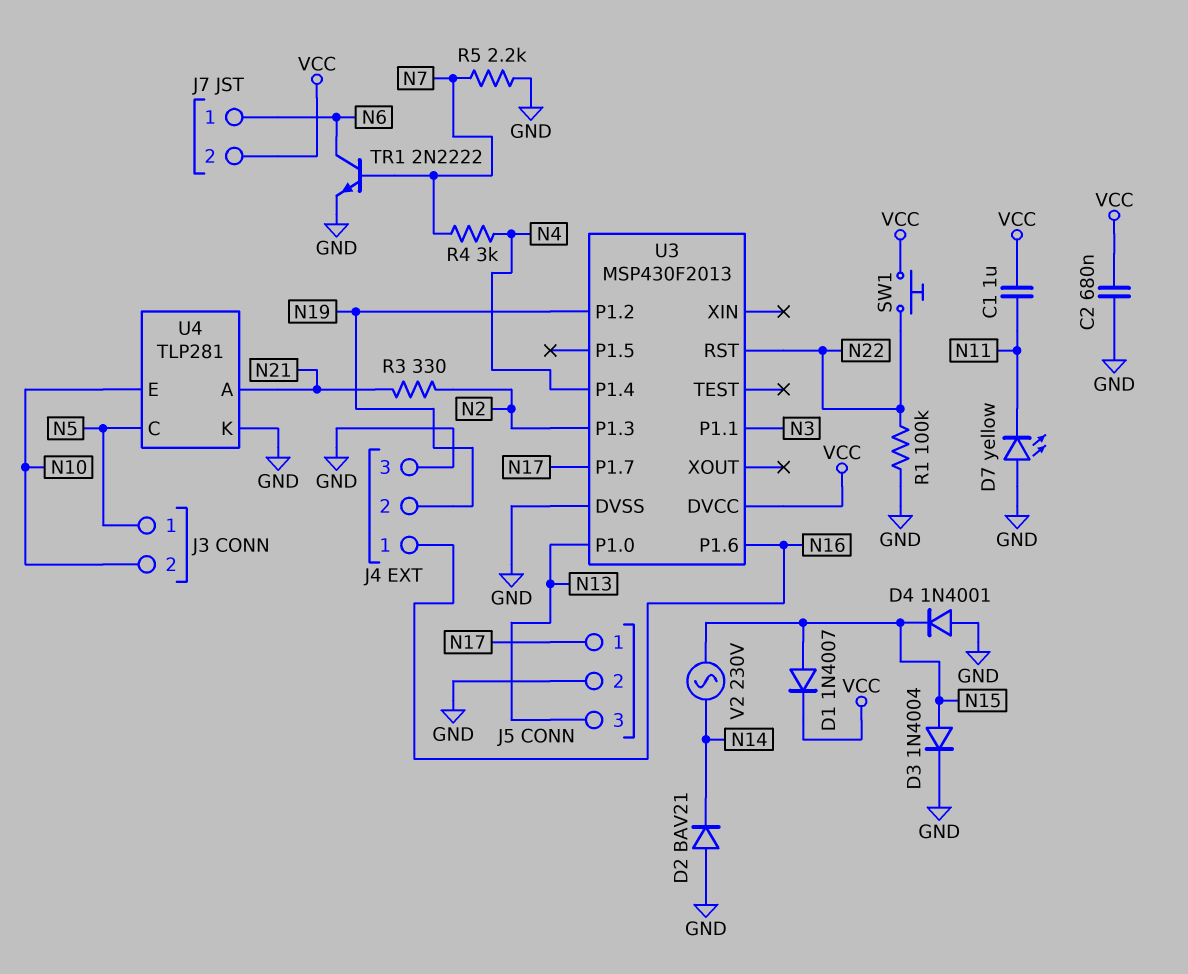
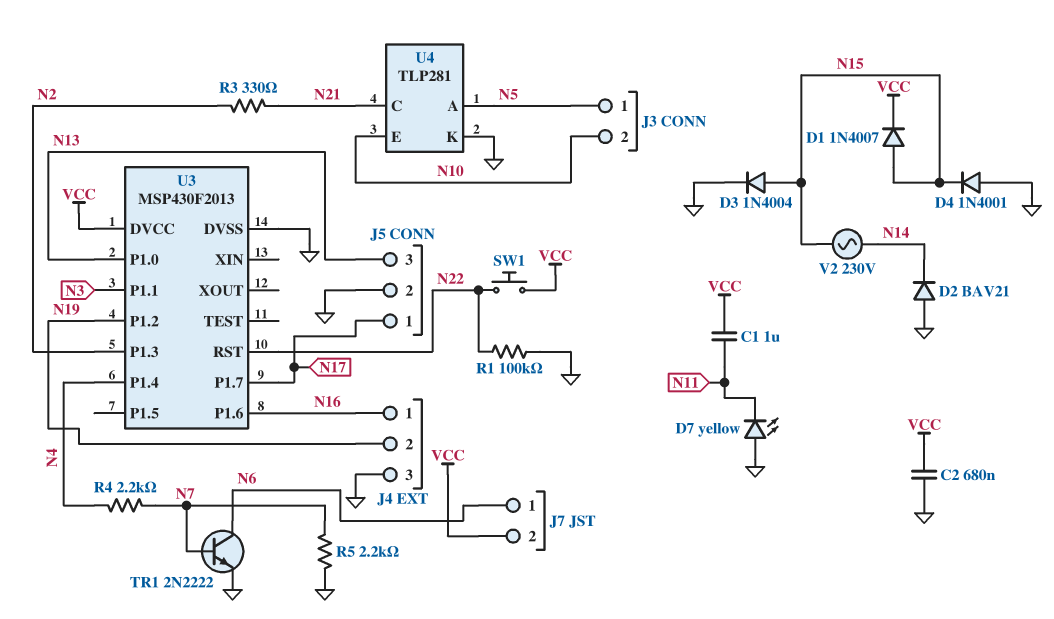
R4: 3k (N4, N7) -> 2.2k (N4, N7)
U4 pin A: N21 -> N5
U4 pin C: N5 -> N21

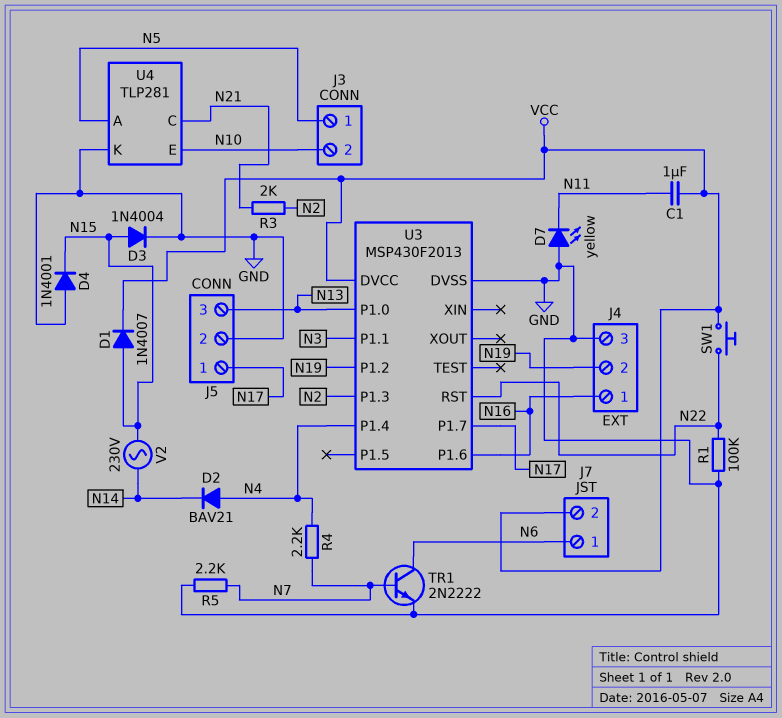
C2: 680nF (GND, VCC) -> none
D2: diode BAV21 (A GND, K N14) -> diode BAV21 (A N4, K N14)
R3: 330 (N2, N21) -> 2k (N2, N21)

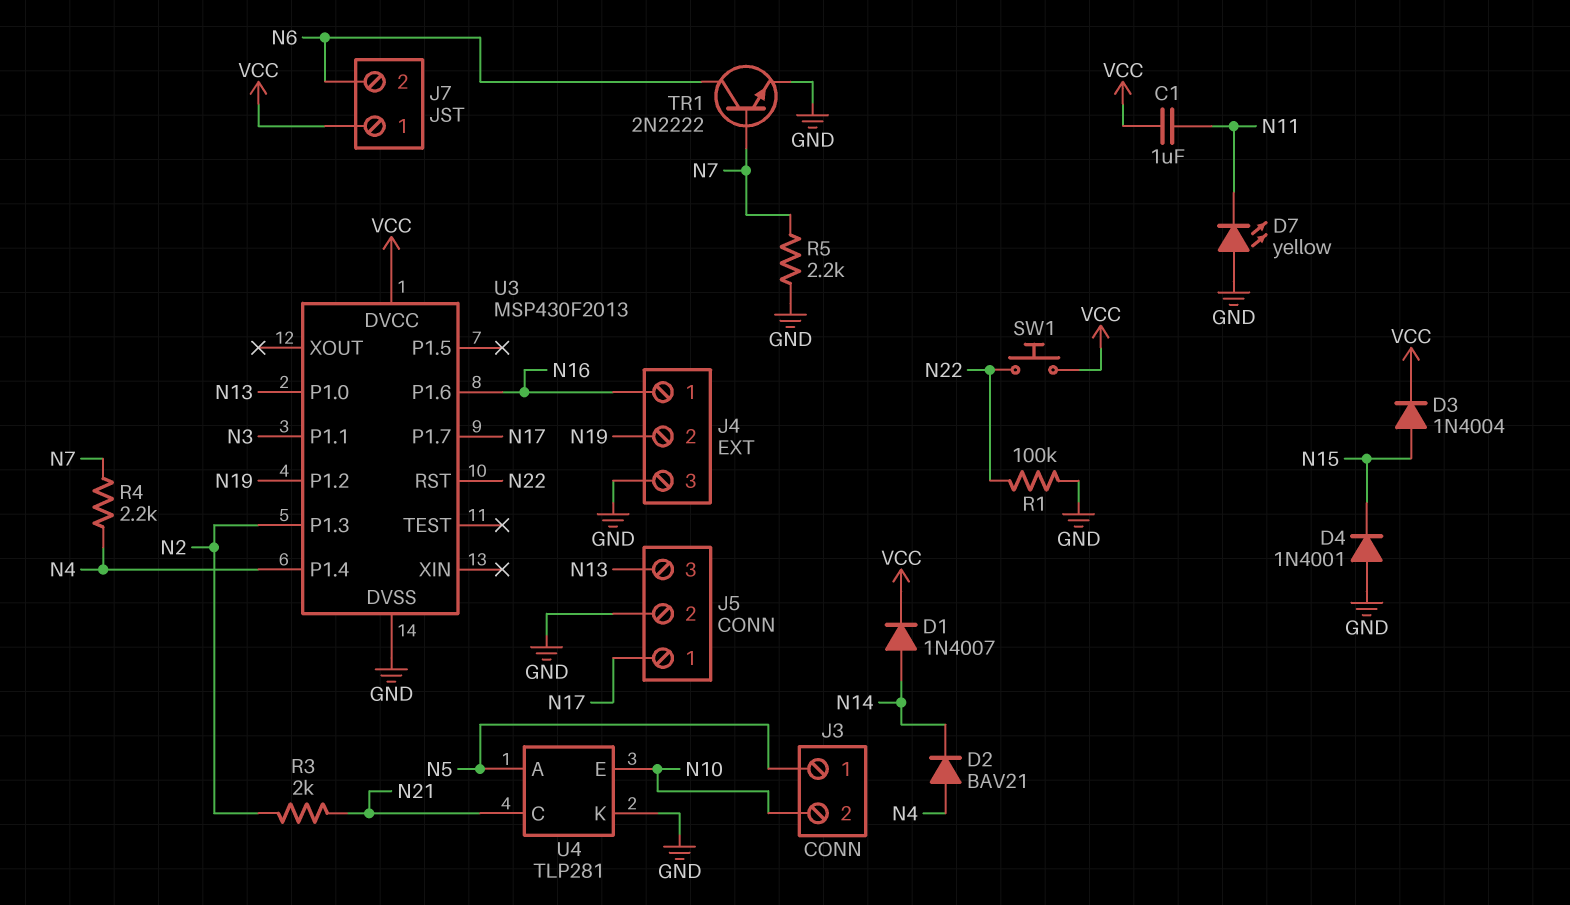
D1: diode 1N4007 (A N15, K VCC) -> diode 1N4007 (A N14, K VCC)
D3: diode 1N4004 (A N15, K GND) -> diode 1N4004 (A N15, K VCC)
J7 pin 1: N6 -> VCC
J7 pin 2: VCC -> N6
V2: AC 230V (N14, N15) -> none

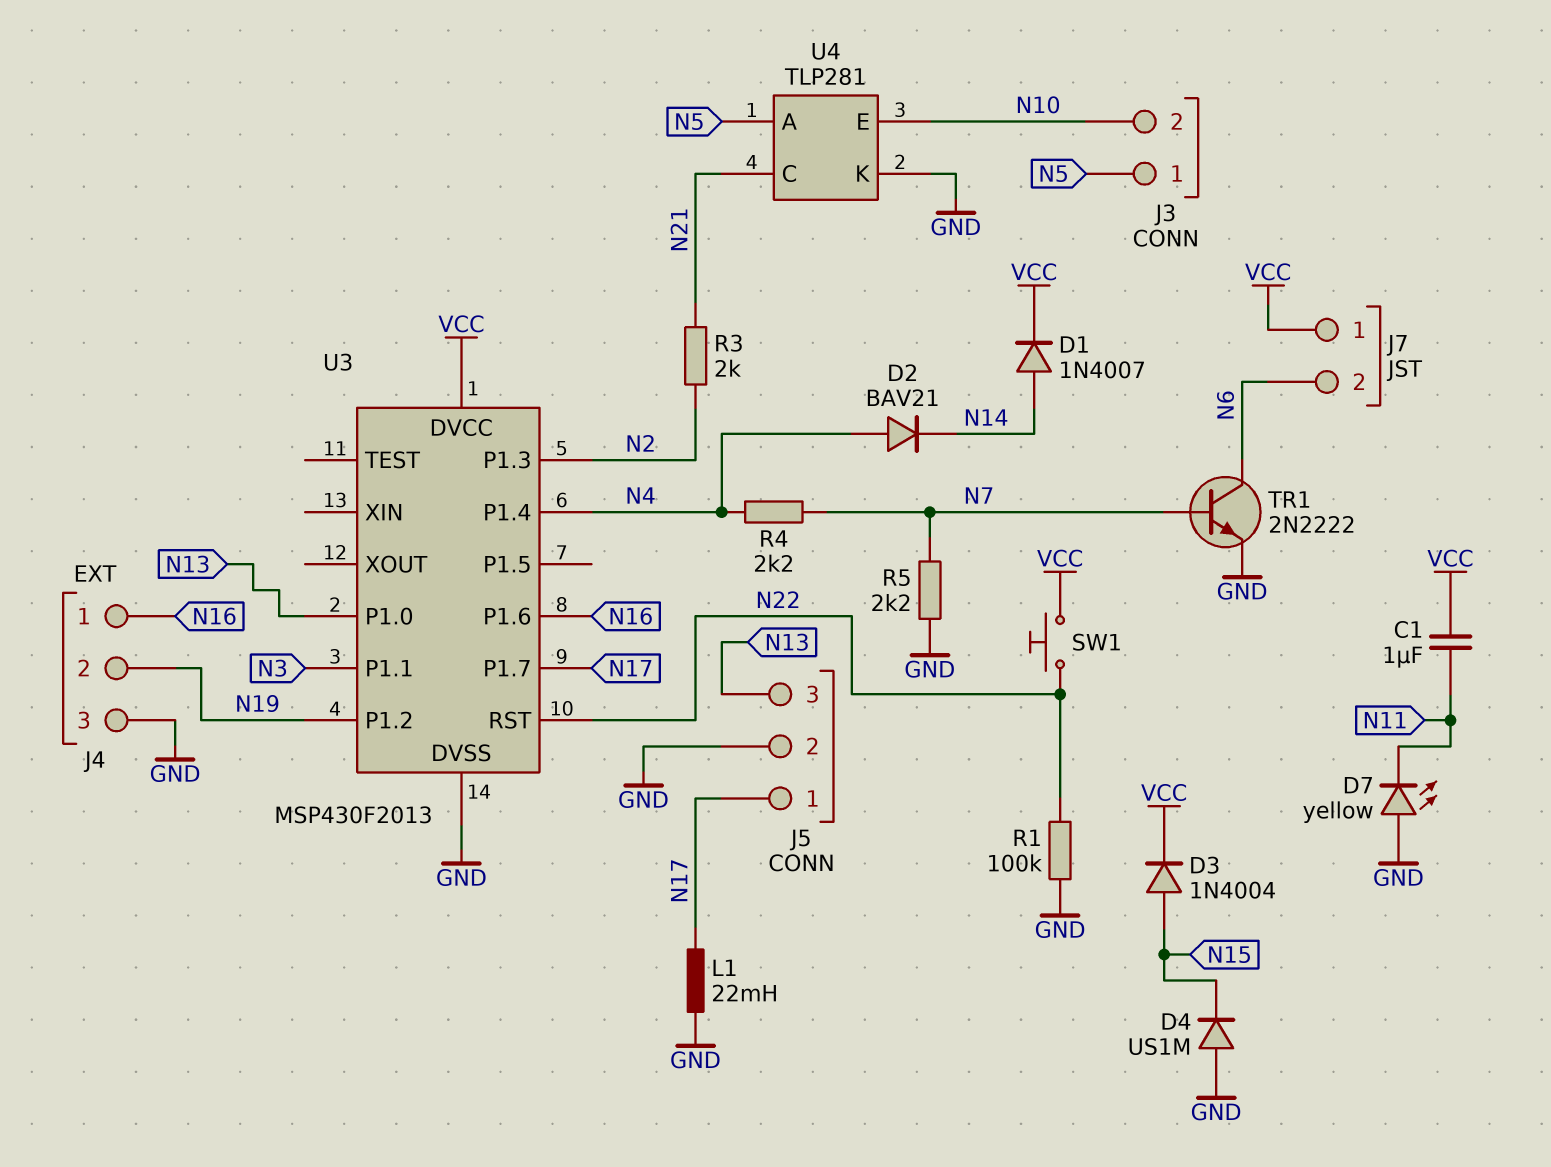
D4: diode 1N4001 (A GND, K N15) -> diode US1M (A GND, K N15)
L1: none -> 22mH (GND, N17)

